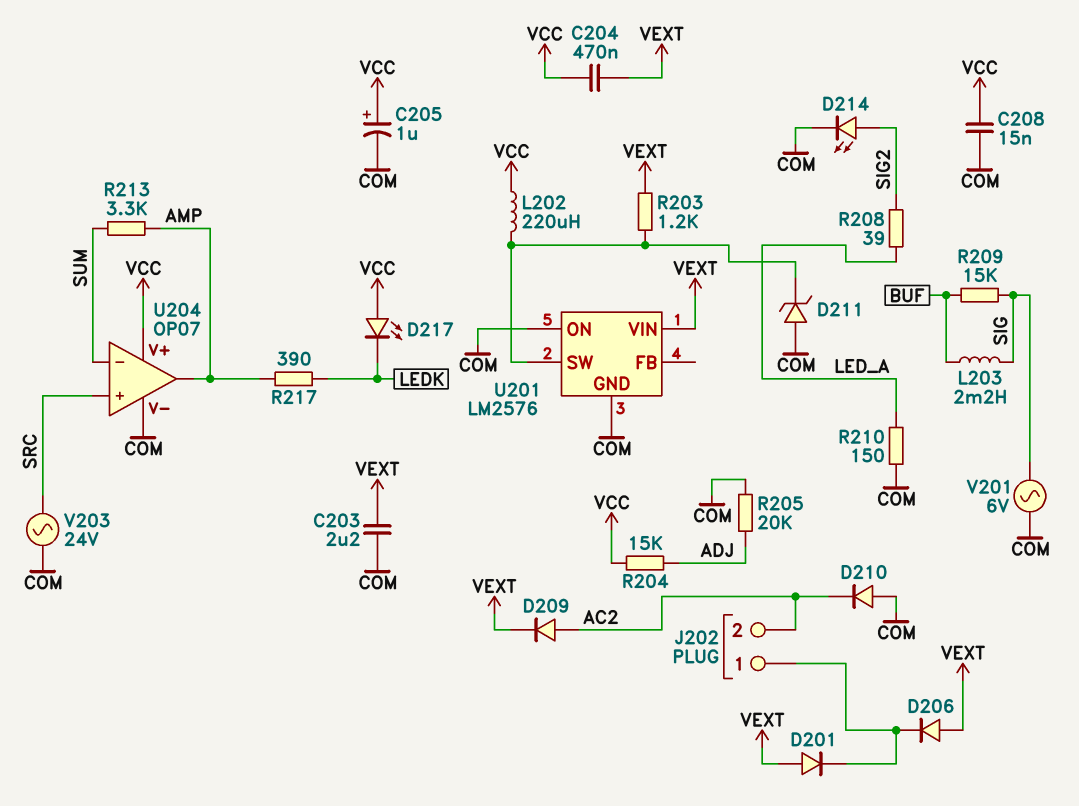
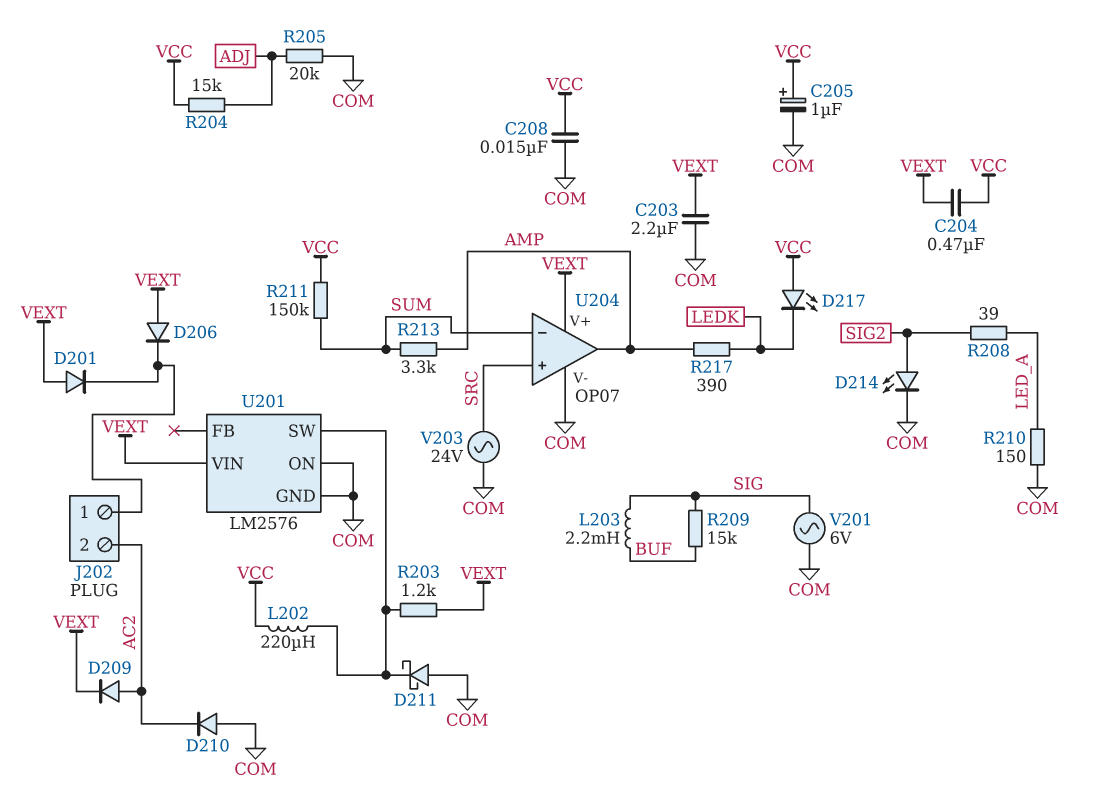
D211: zener (A COM, K U201/SW) -> schottky (A COM, K U201/SW)
R211: none -> 150k (SUM, VCC)
U204 pin V+: VCC -> VEXT

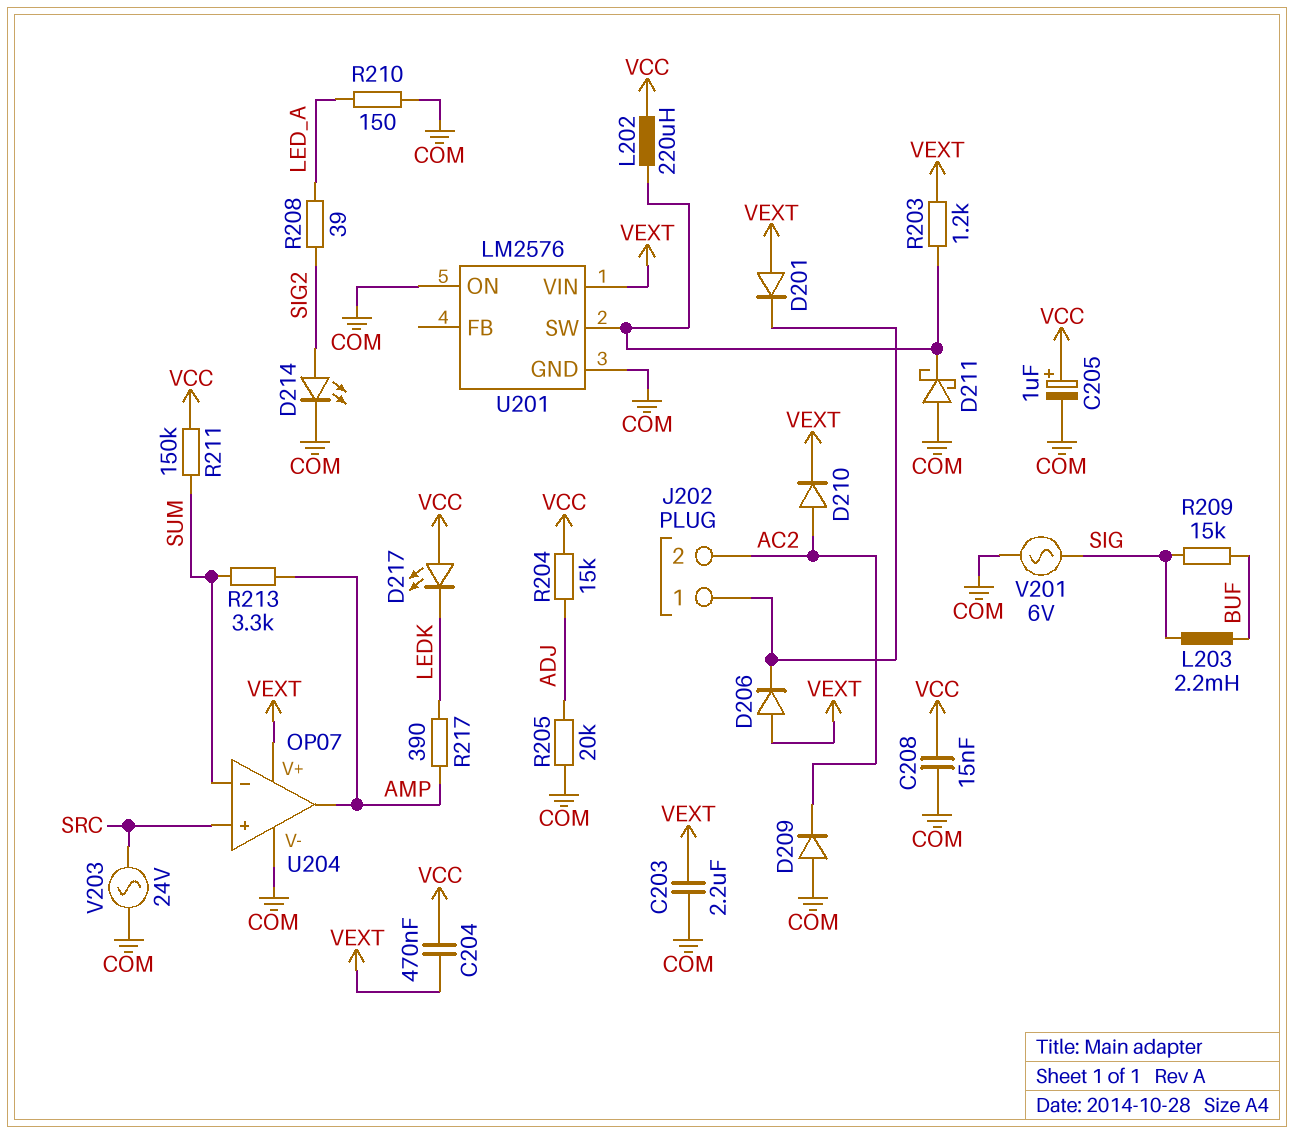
D209: diode (A AC2, K VEXT) -> diode (A COM, K AC2)
D210: diode (A COM, K AC2) -> diode (A AC2, K VEXT)

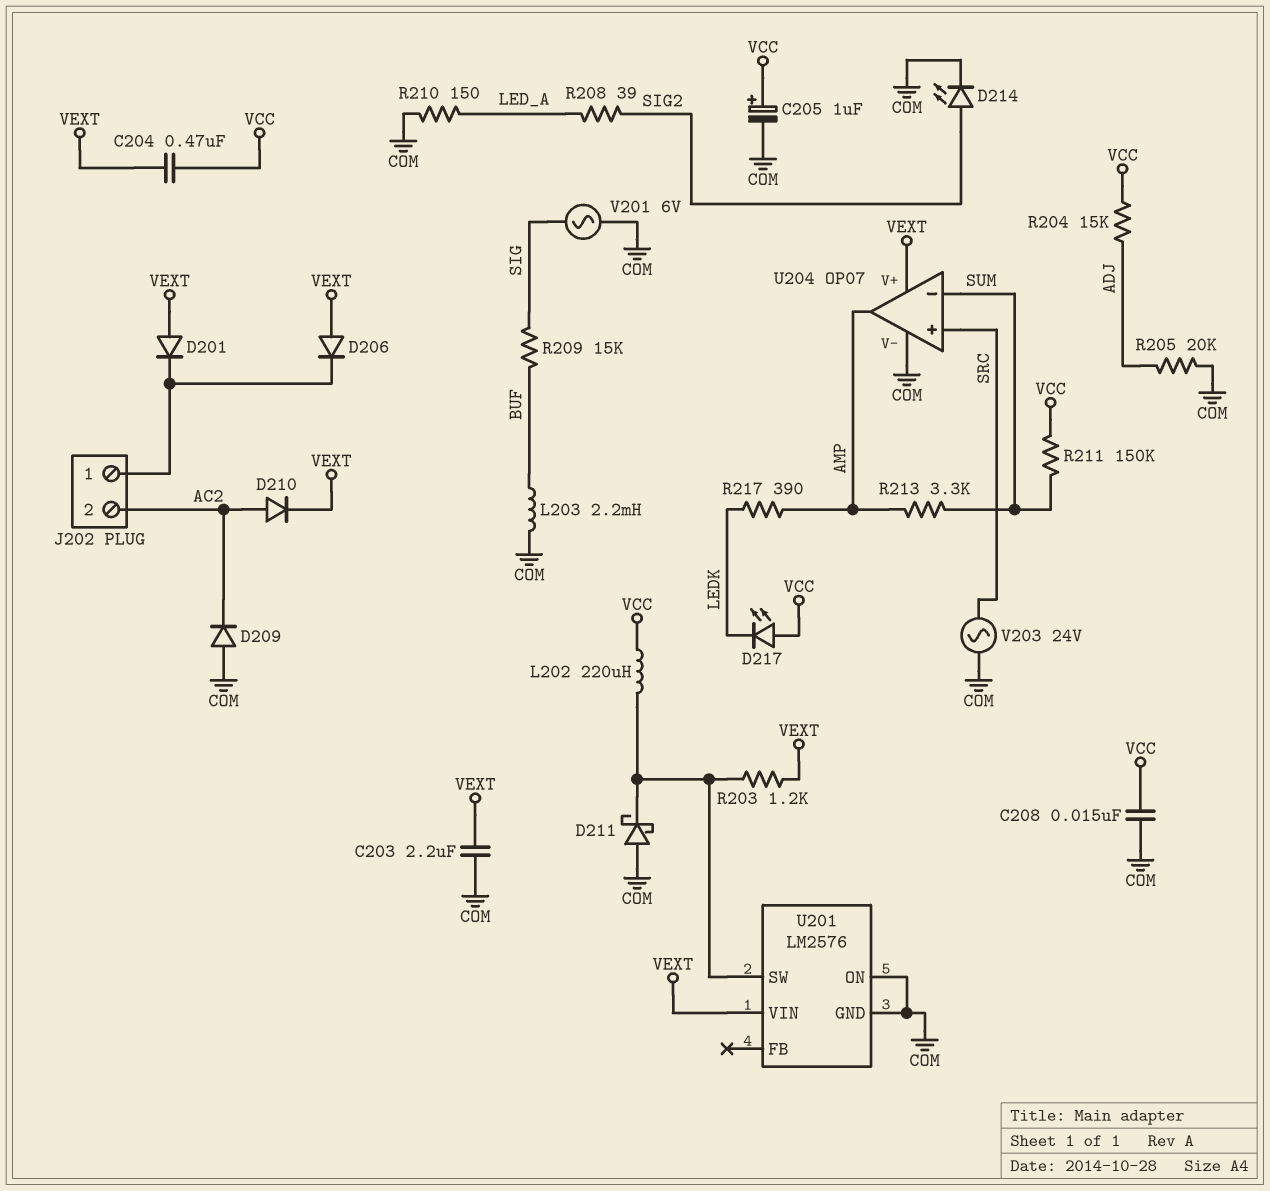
L203: 2.2mH (BUF, SIG) -> 2.2mH (BUF, COM)

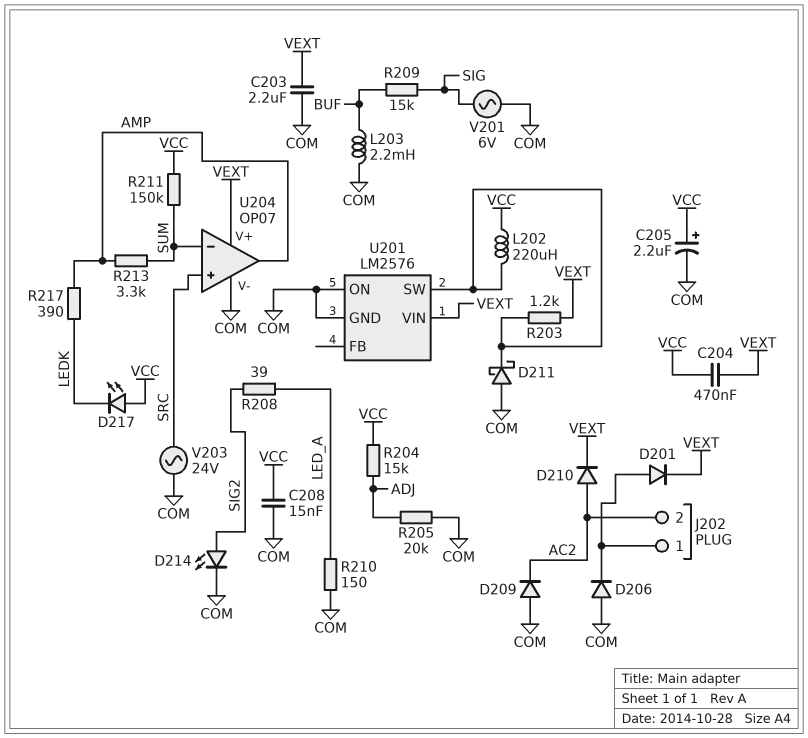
C205: 1uF (plus VCC, minus COM) -> 2.2uF (plus VCC, minus COM)
D201: diode (A VEXT, K J202/1) -> diode (A J202/1, K VEXT)
D206: diode (A VEXT, K J202/1) -> diode (A COM, K J202/1)

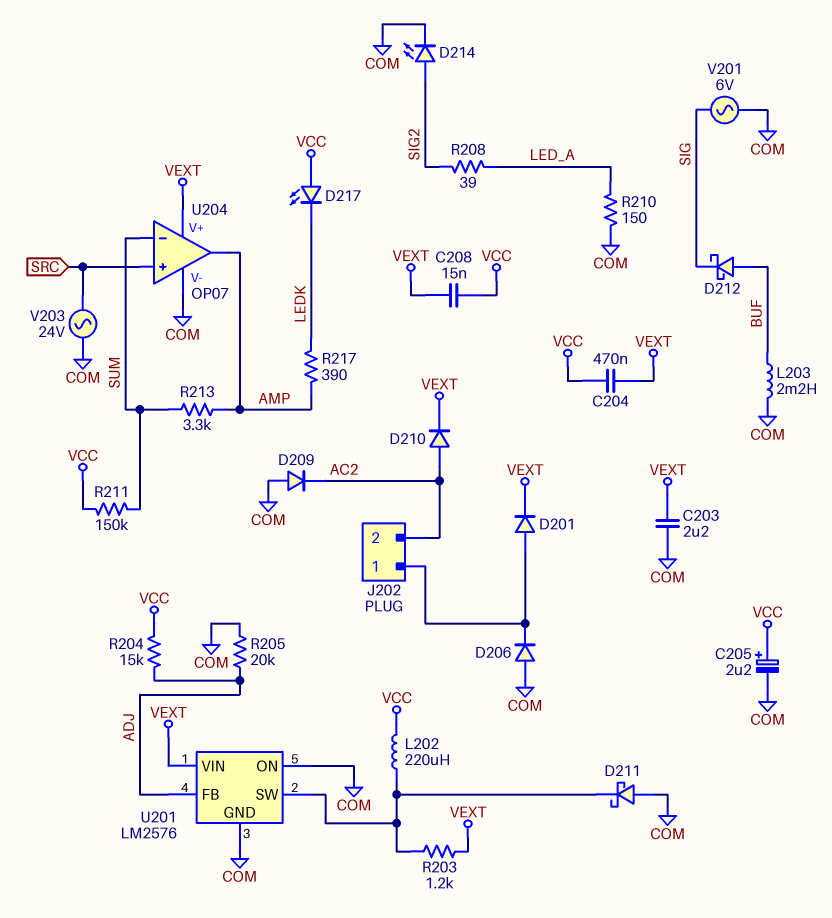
C208: 15nF (COM, VCC) -> 15nF (VCC, VEXT)
D212: none -> schottky (A BUF, K SIG)
R209: 15k (BUF, SIG) -> none
U201 pin FB: none -> ADJ

